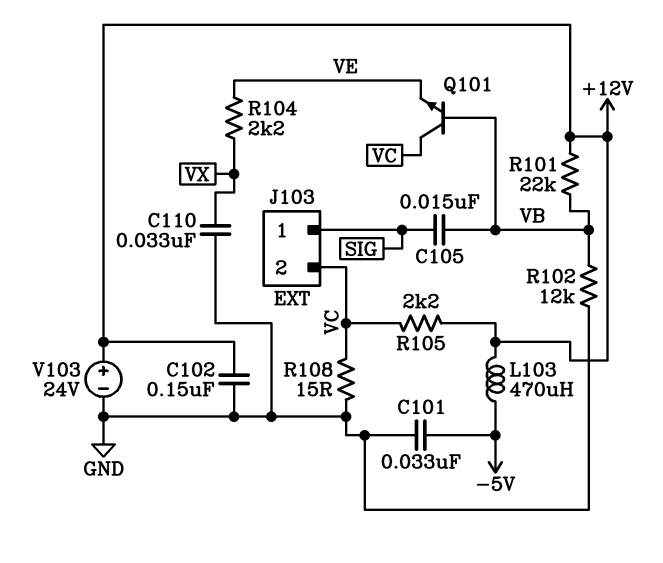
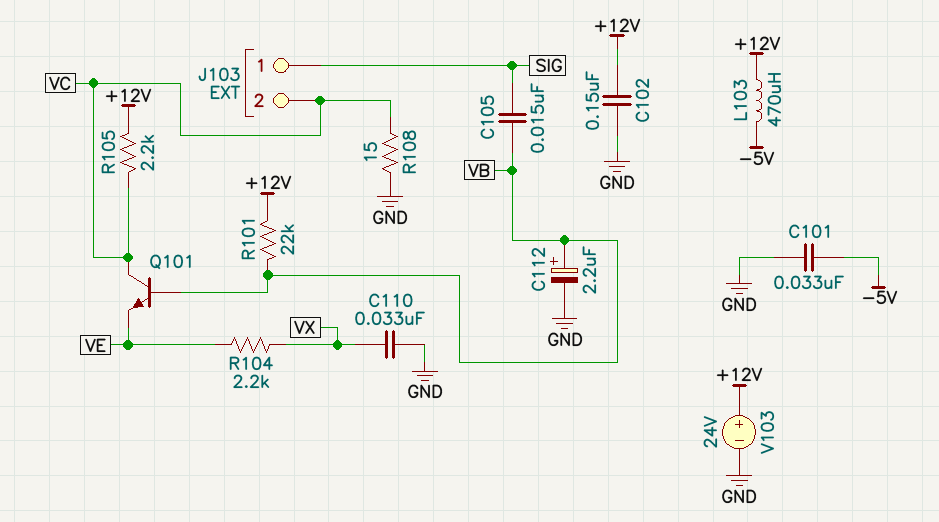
C112: none -> 2.2uF (plus VB, minus GND)
R102: 12k (GND, VB) -> none

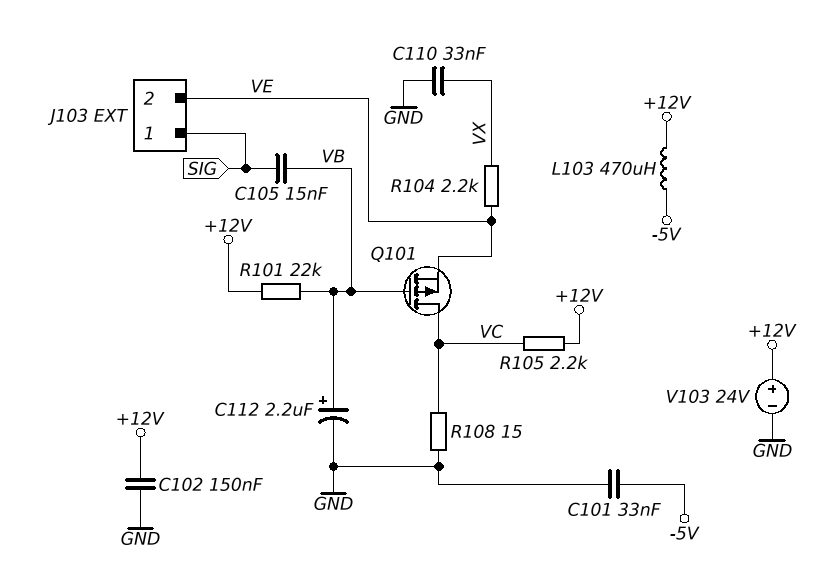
J103 pin 2: VC -> VE
Q101: NPN (B VB, C VC, E VE) -> PMOS (G VB, D VC, S VE)

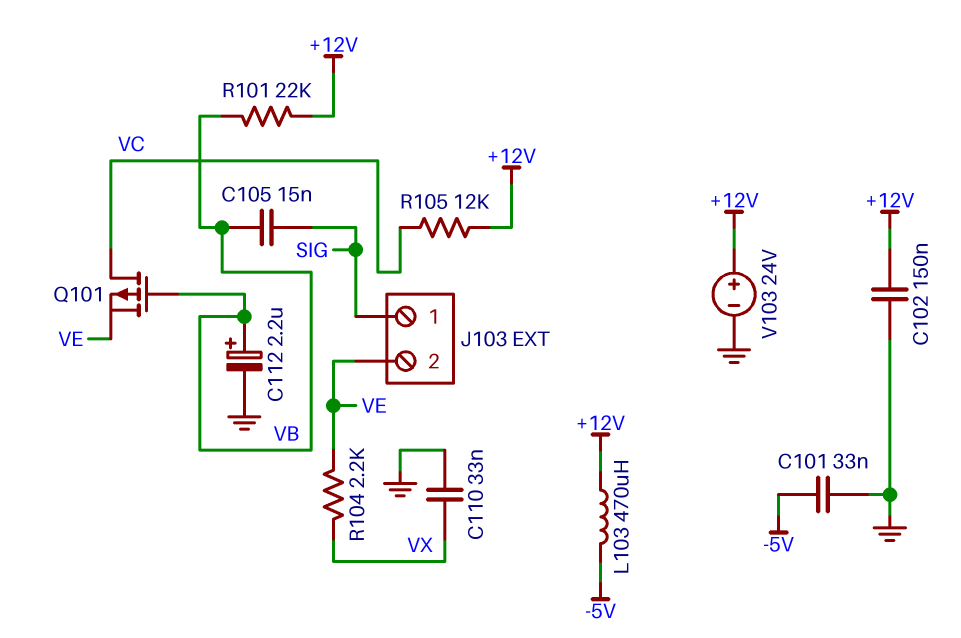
R105: 2.2k (+12V, VC) -> 12k (+12V, VC)
R108: 15 (GND, VC) -> none

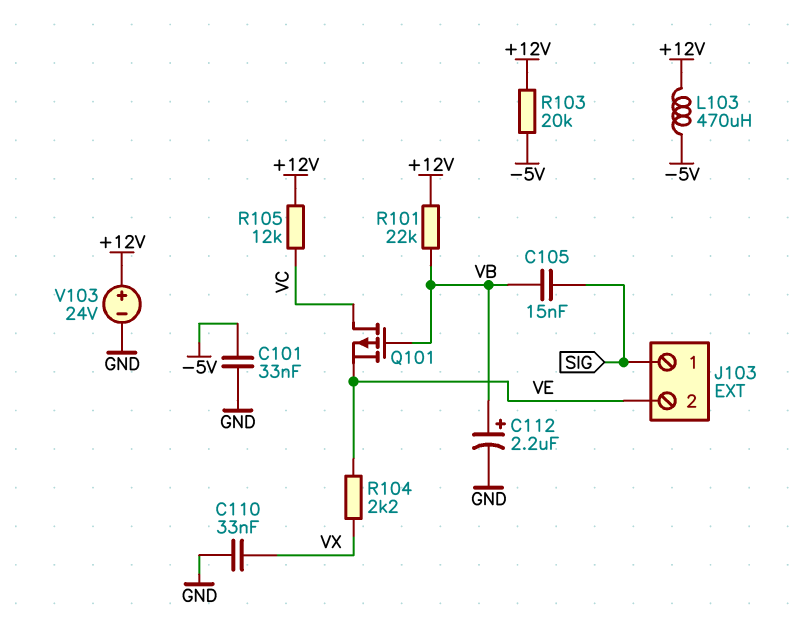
C102: 150nF (+12V, GND) -> none
R103: none -> 20k (+12V, -5V)

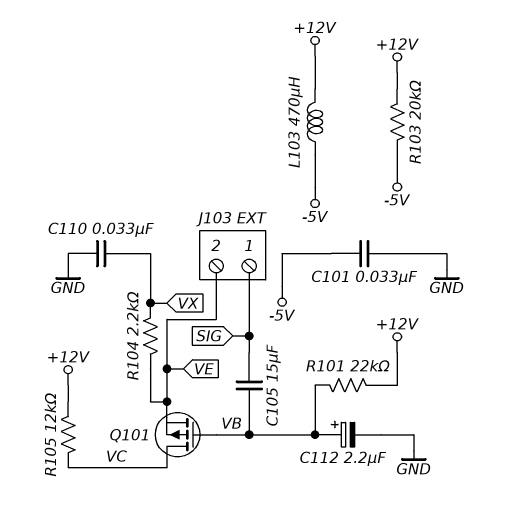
C105: 15nF (SIG, VB) -> 15uF (SIG, VB)
V103: 24V (plus +12V, minus GND) -> none

